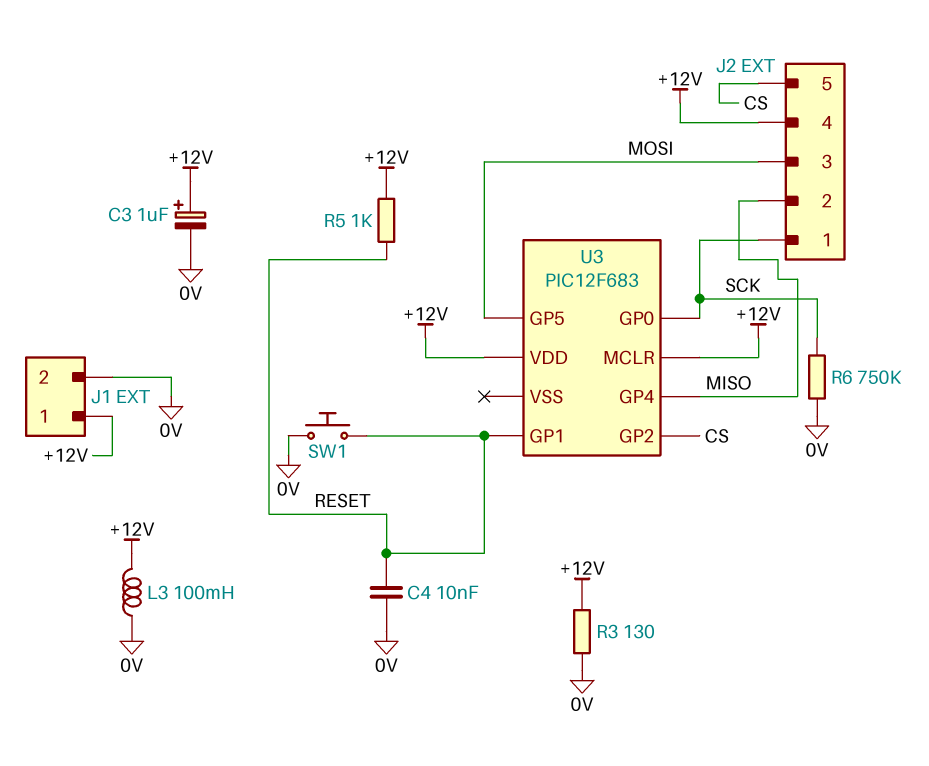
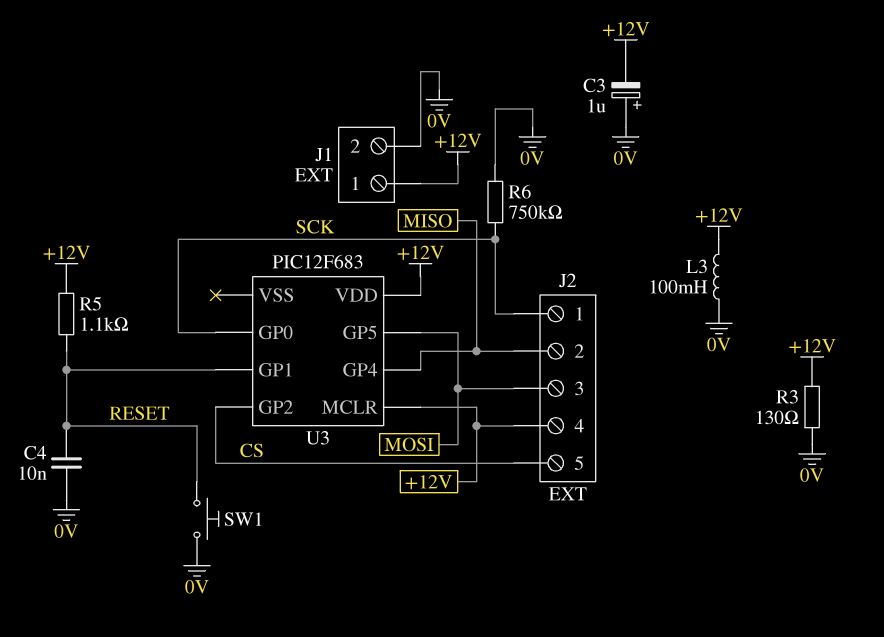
C3: 1uF (plus +12V, minus 0V) -> 1uF (plus 0V, minus +12V)
R5: 1k (+12V, RESET) -> 1.1k (+12V, RESET)

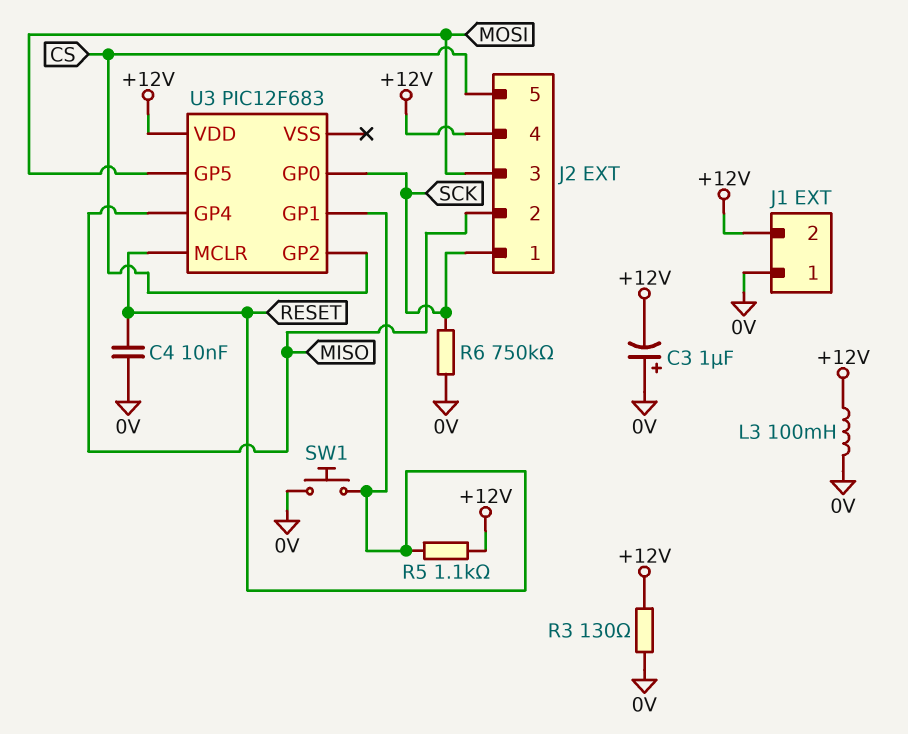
J1 pin 1: +12V -> 0V
J1 pin 2: 0V -> +12V
U3 pin MCLR: +12V -> RESET

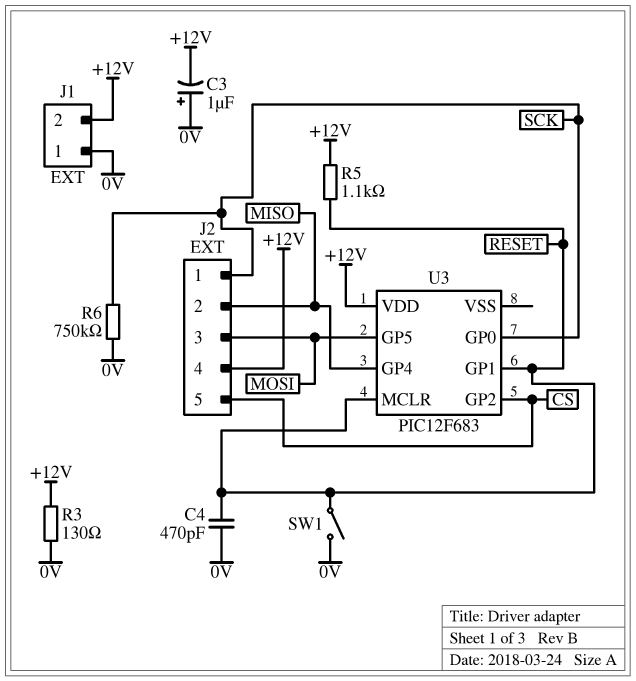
C4: 10nF (0V, RESET) -> 470pF (0V, RESET)
L3: 100mH (+12V, 0V) -> none
SW1: button (0V, RESET) -> switch (0V, RESET)

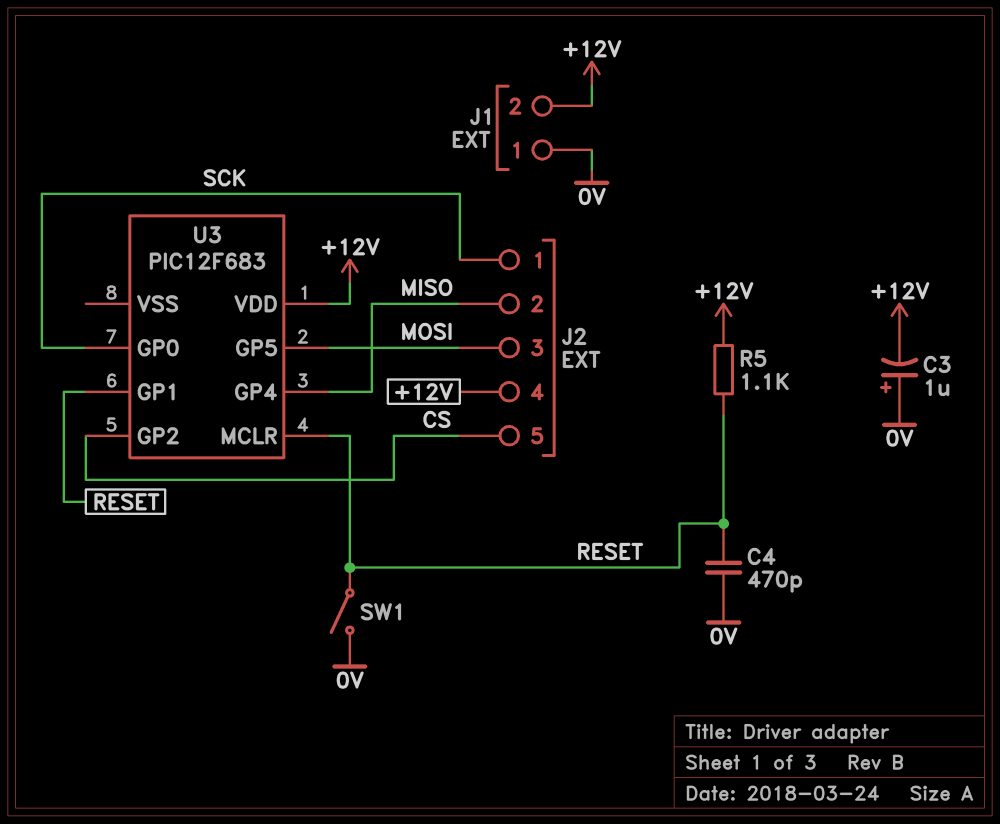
R3: 130 (+12V, 0V) -> none
R6: 750k (0V, SCK) -> none

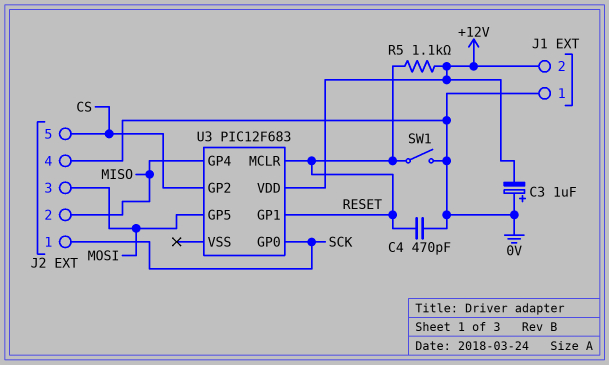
J2 pin 4: +12V -> 0V

